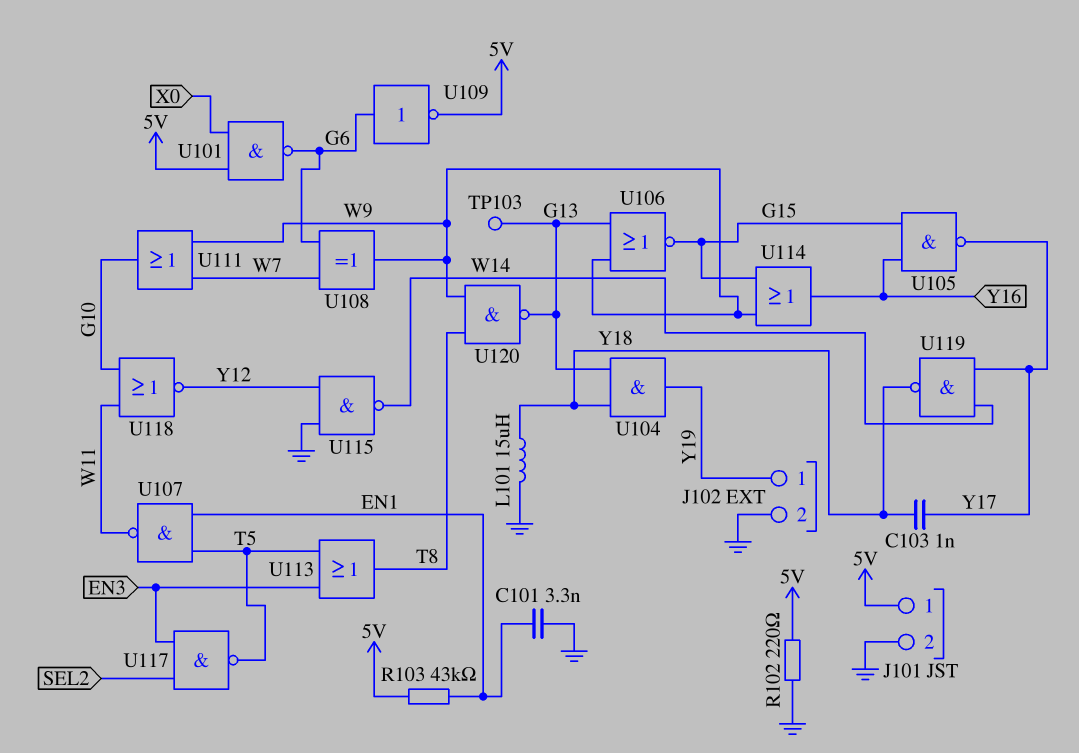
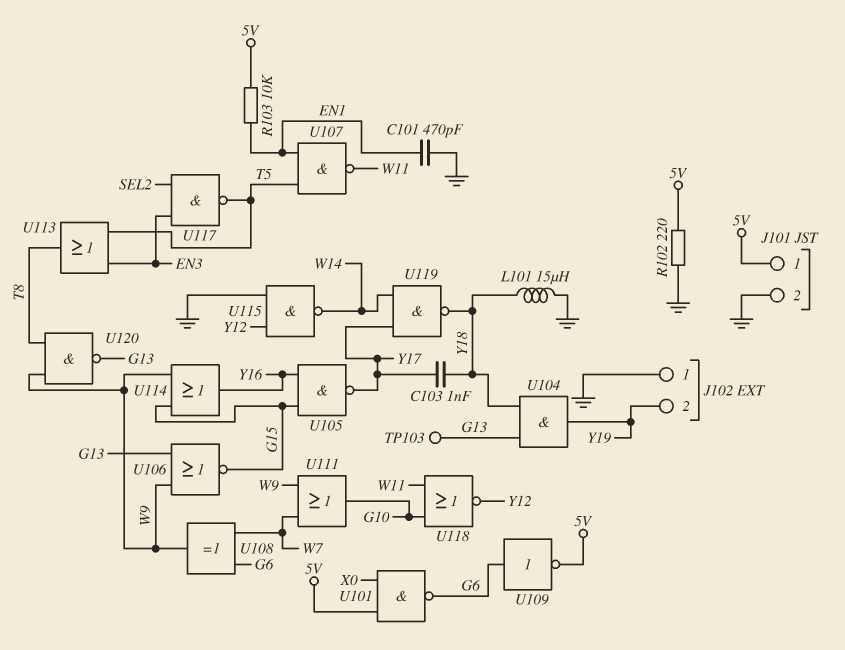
C101: 3.3nF (EN1, GND) -> 470pF (EN1, GND)
J102 pin 1: Y19 -> GND
J102 pin 2: GND -> Y19
R103: 43k (5V, EN1) -> 10k (5V, EN1)

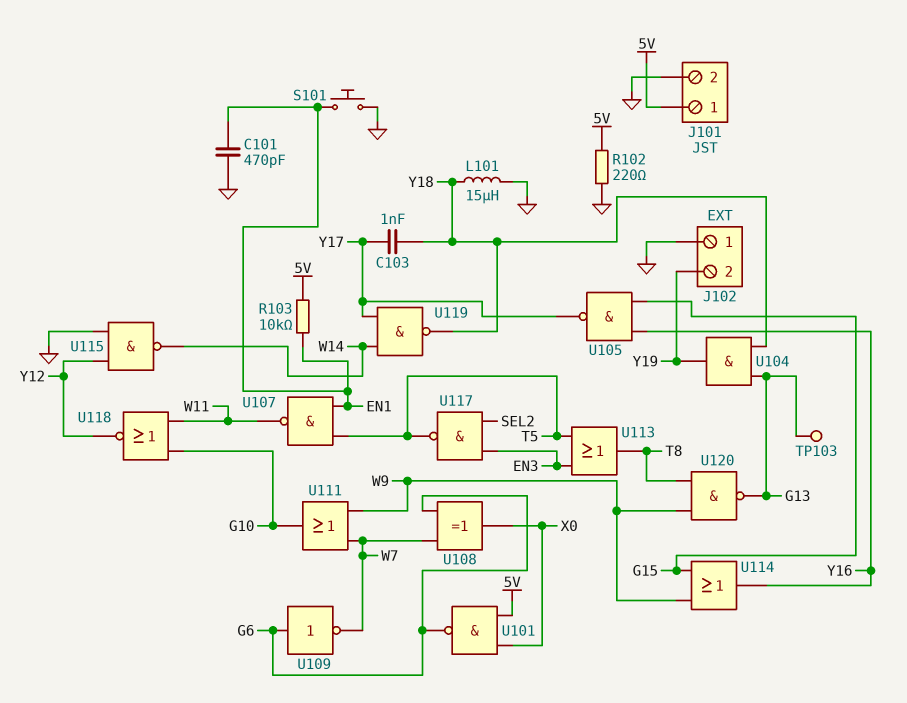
S101: none -> button (EN1, GND)
U106: NOR (in G13, in W9, out G15) -> none
U108: XOR (in G6, in W7, out W9) -> XOR (in G6, in W7, out X0)
U109: NOT (in G6, out 5V) -> NOT (in G6, out W7)

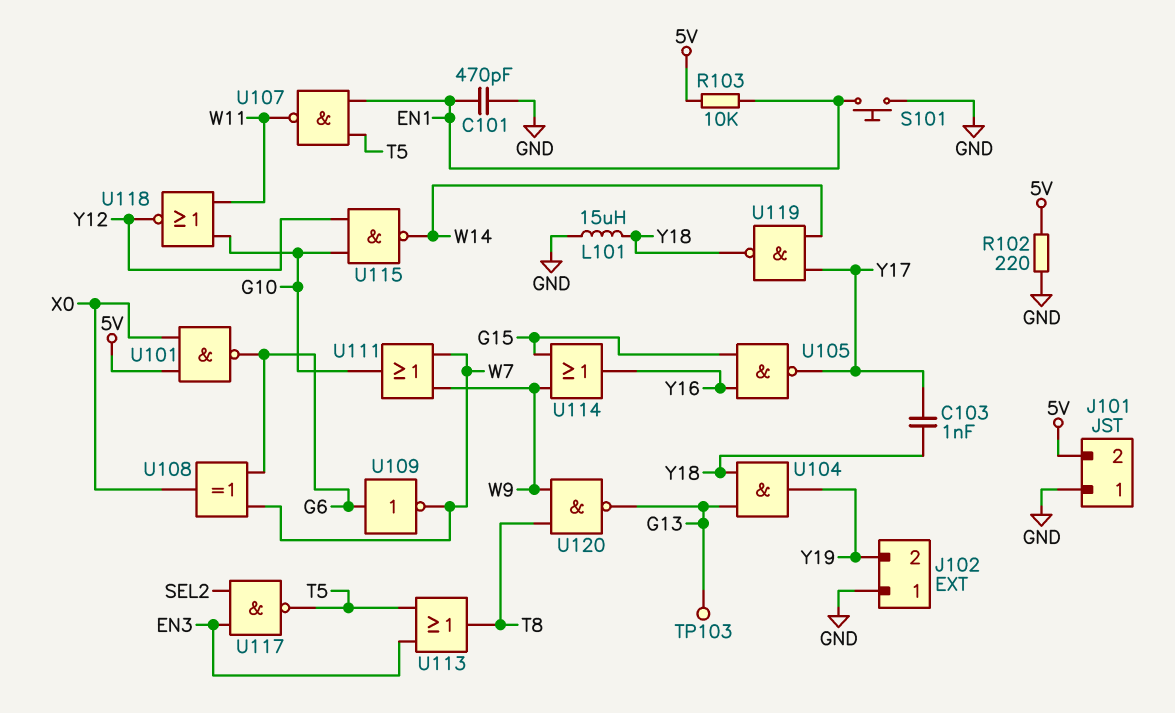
J101 pin 1: 5V -> GND
J101 pin 2: GND -> 5V
U115: NAND (in GND, in Y12, out W14) -> NAND (in G10, in Y12, out W14)

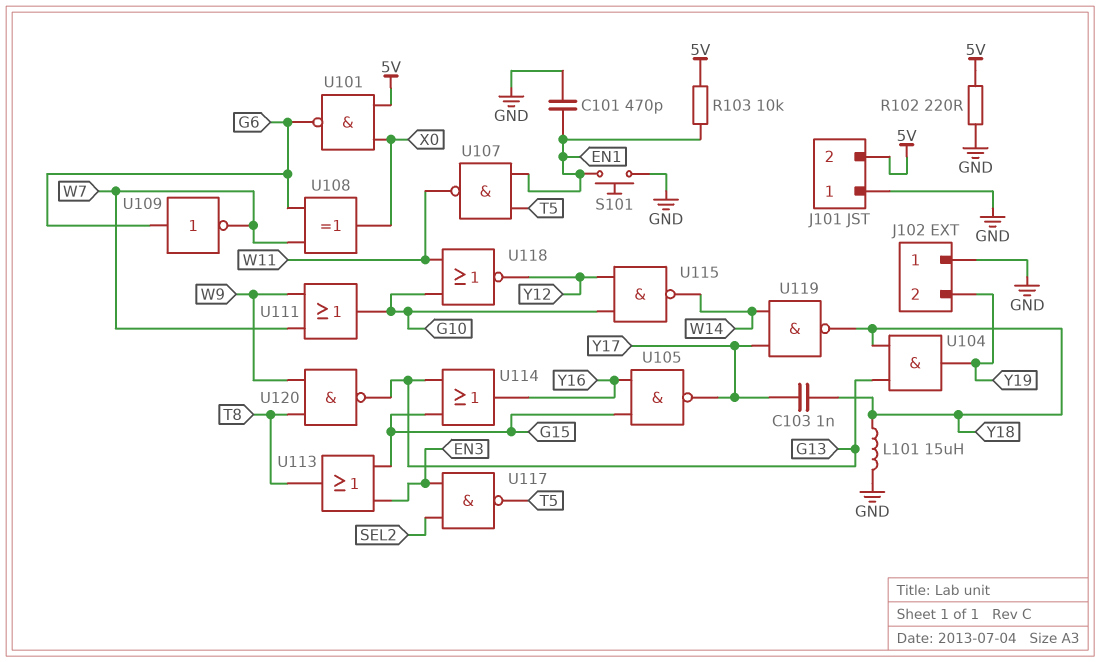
TP103: test point (G13) -> none
U113: OR (in EN3, in T5, out T8) -> OR (in EN3, in G15, out T8)
U114: OR (in G15, in W9, out Y16) -> OR (in G13, in G15, out Y16)

